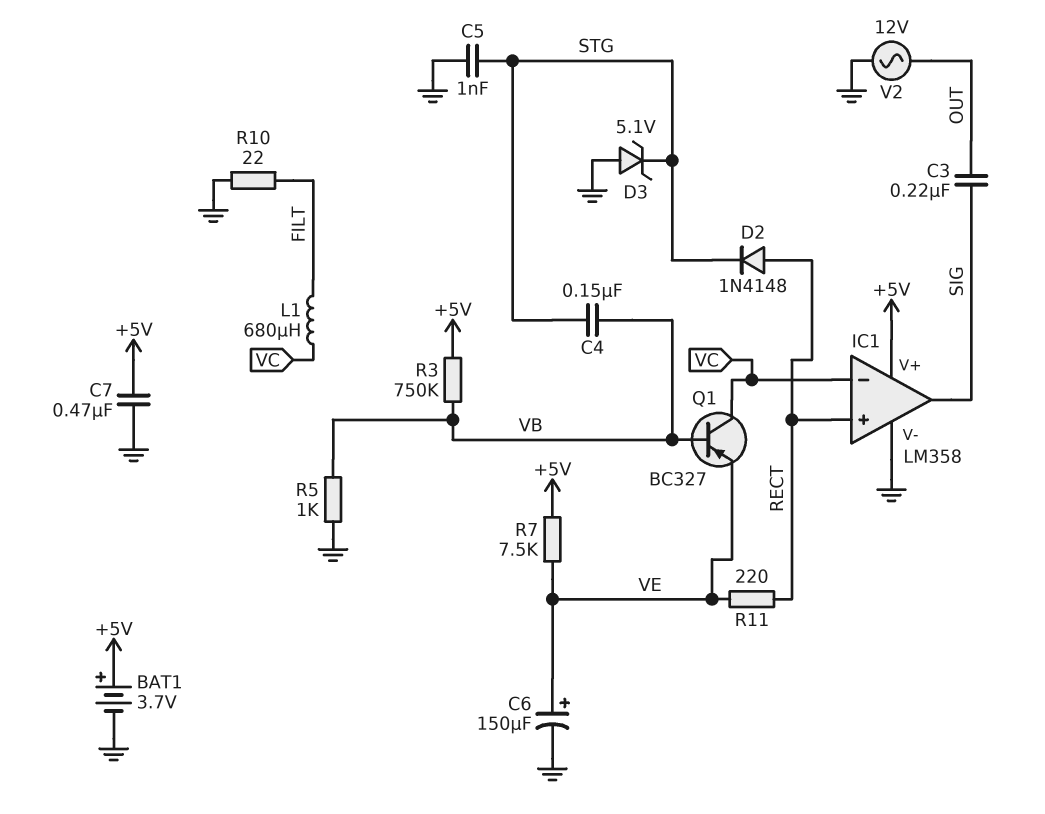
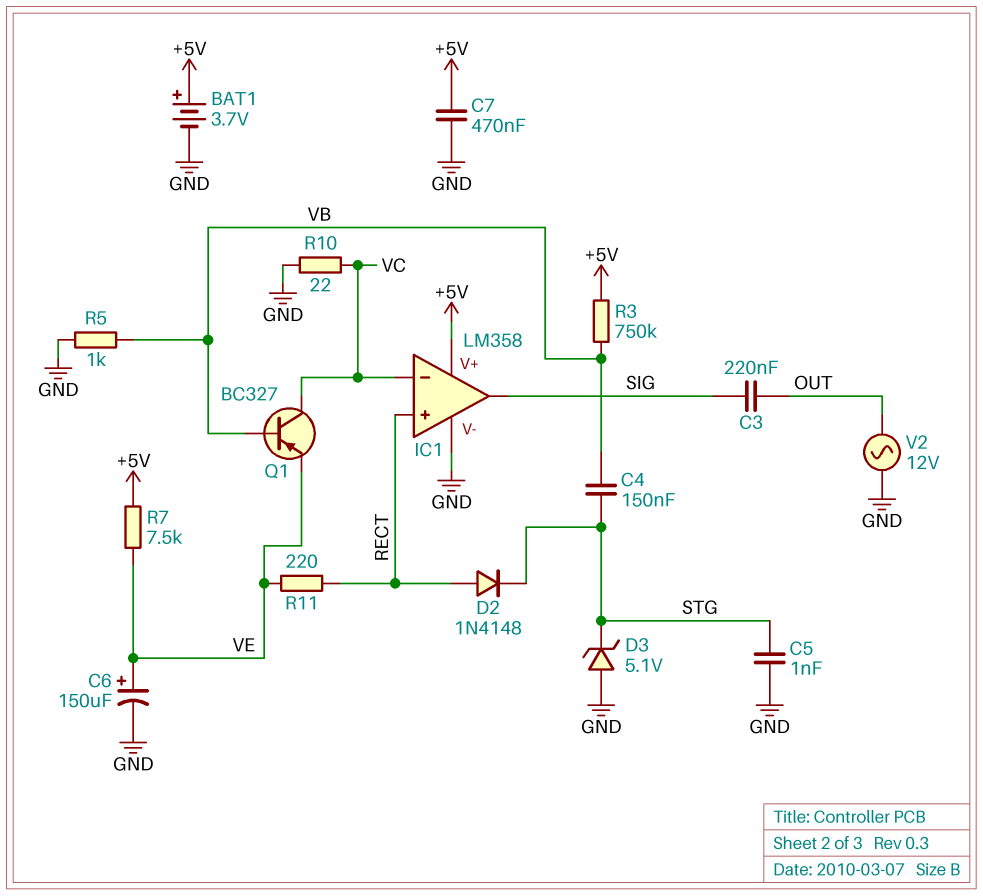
L1: 680uH (FILT, VC) -> none
R10: 22 (FILT, GND) -> 22 (GND, VC)

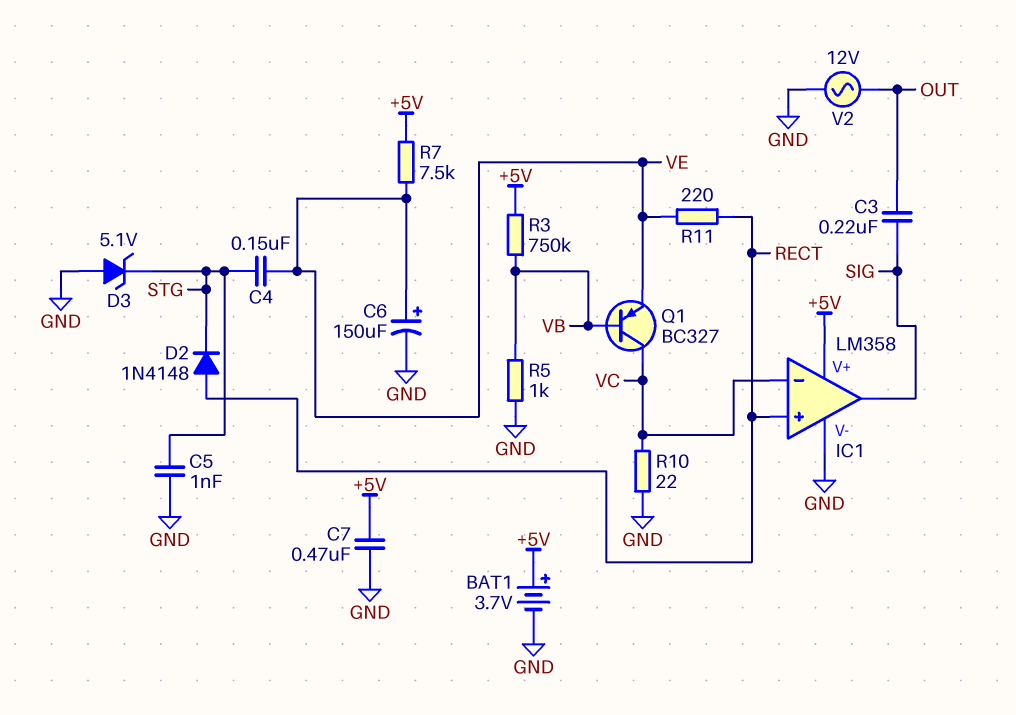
C4: 150nF (STG, VB) -> 150nF (STG, VE)

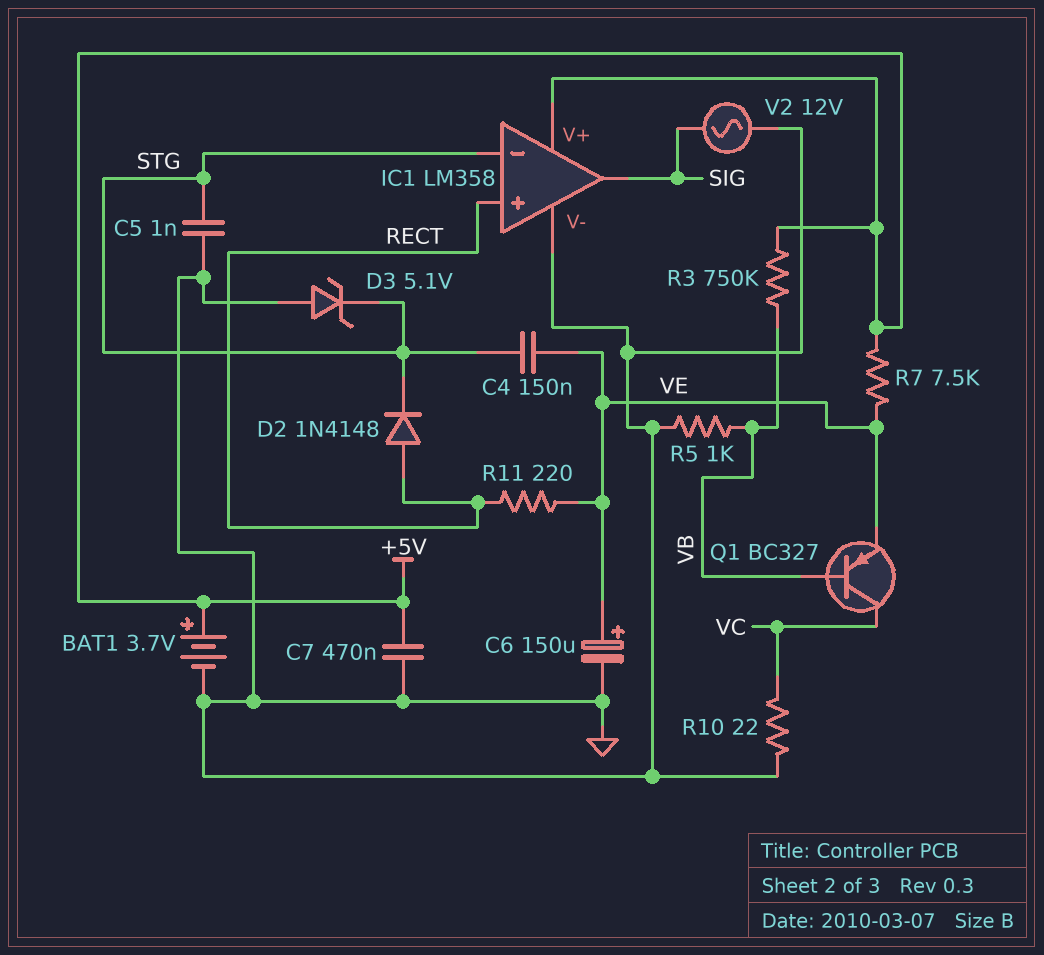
C3: 220nF (OUT, SIG) -> none
IC1 pin in-: VC -> STG
V2: AC 12V (GND, OUT) -> AC 12V (GND, SIG)

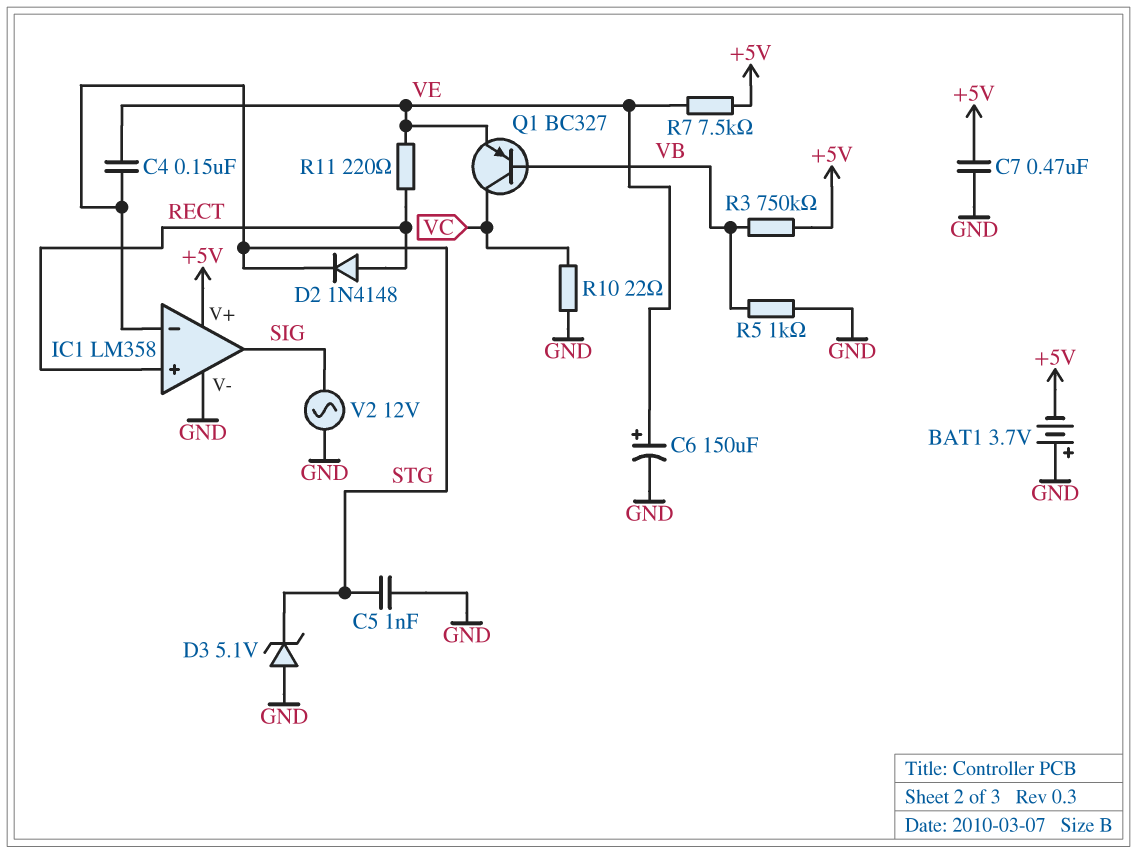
BAT1: 3.7V (plus +5V, minus GND) -> 3.7V (plus GND, minus +5V)

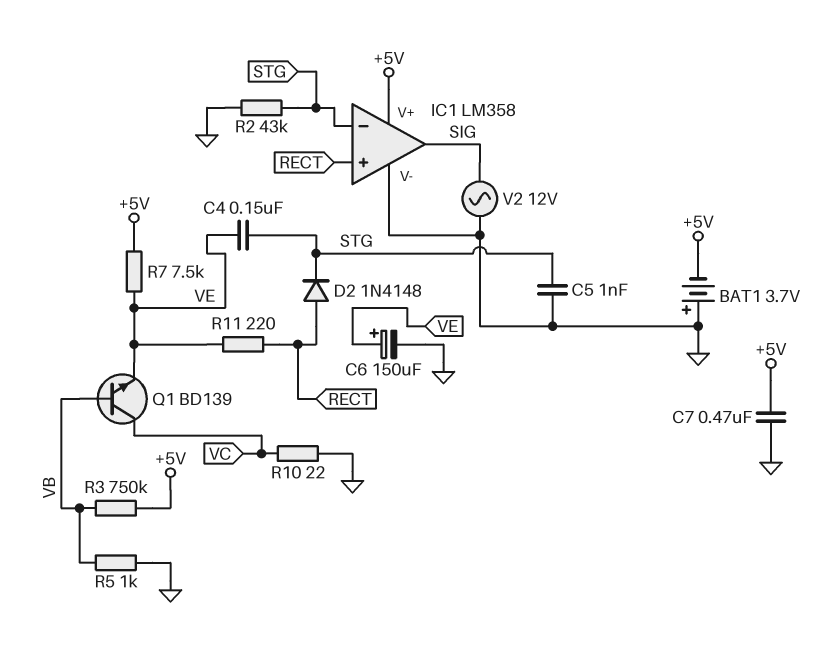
D3: zener 5.1V (A GND, K STG) -> none
Q1: PNP BC327 (B VB, C VC, E VE) -> NPN BD139 (B VB, C VC, E VE)
R2: none -> 43k (GND, STG)

